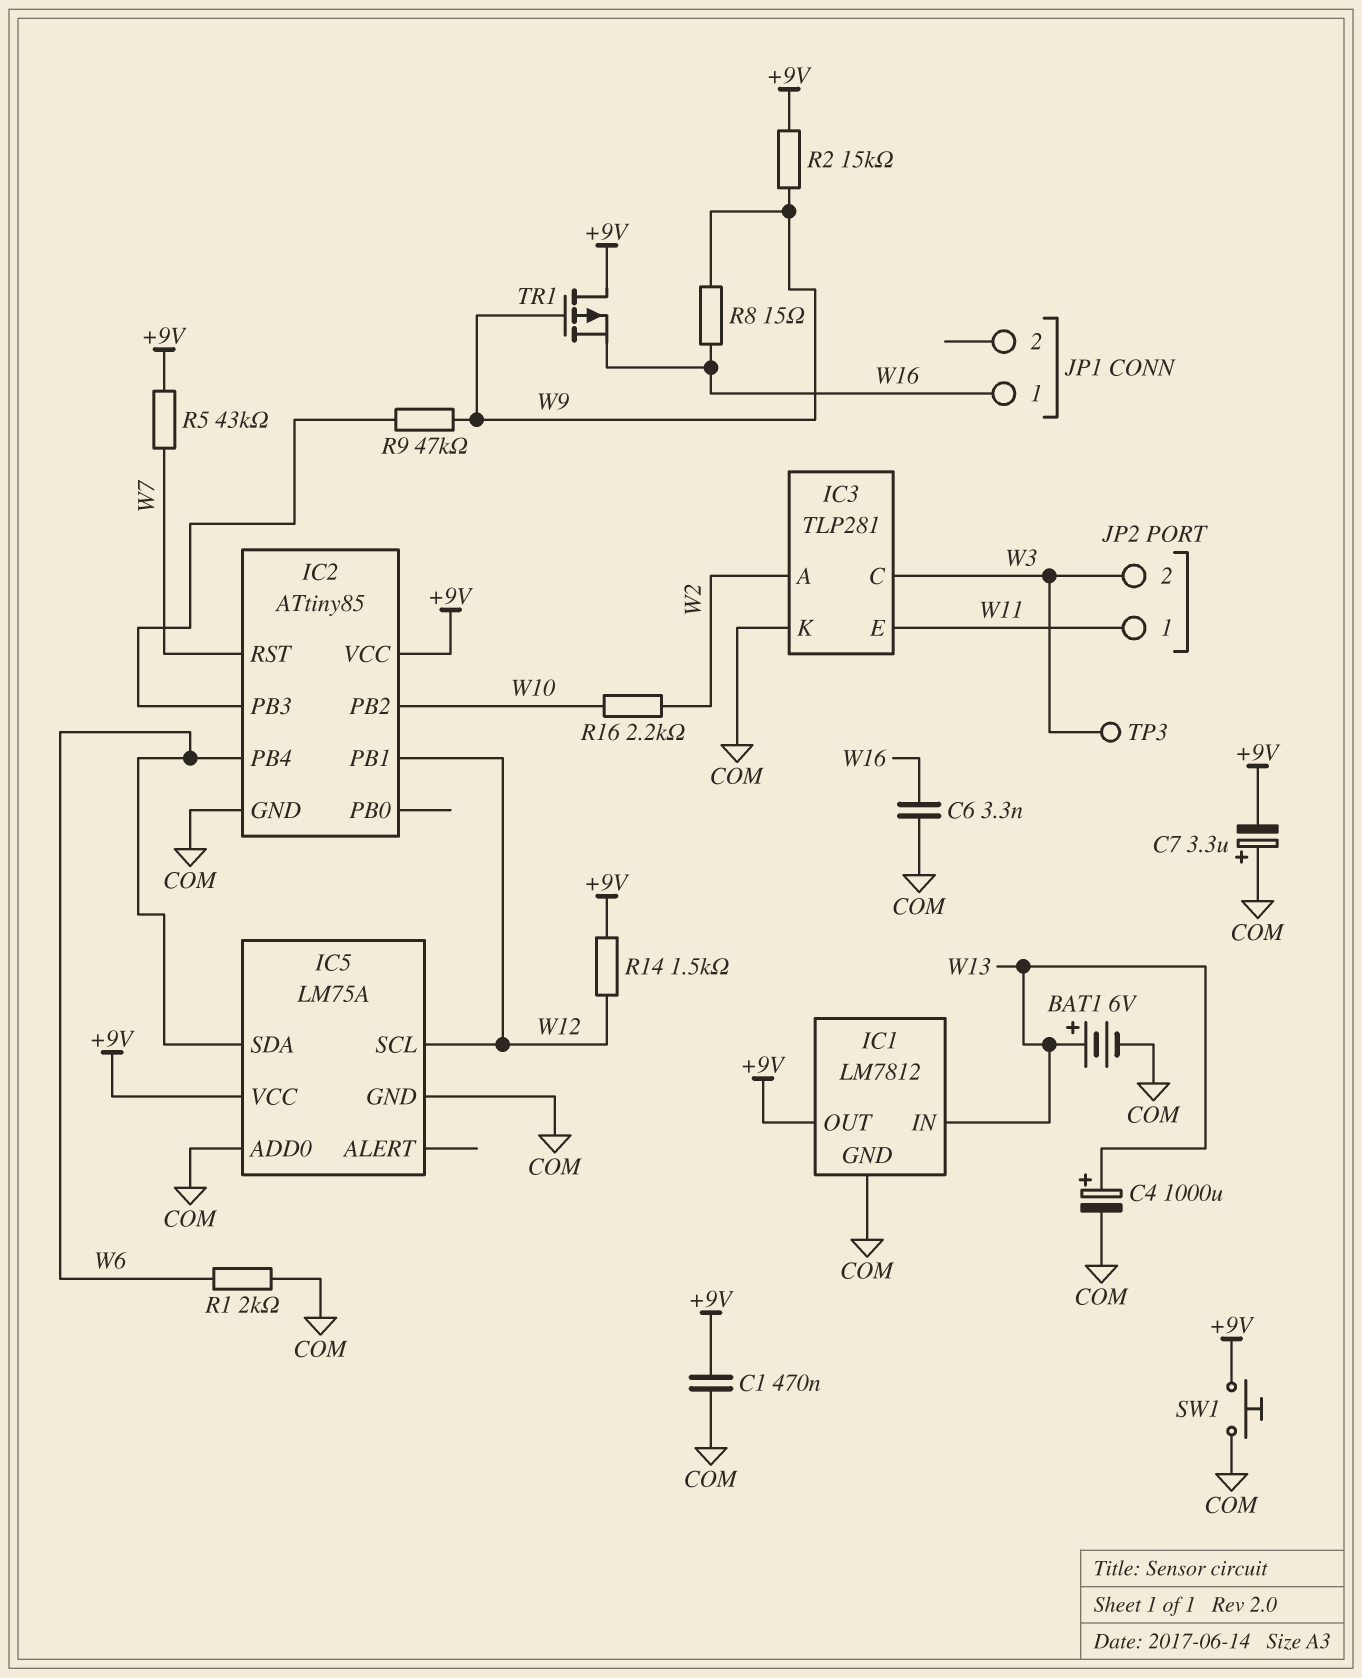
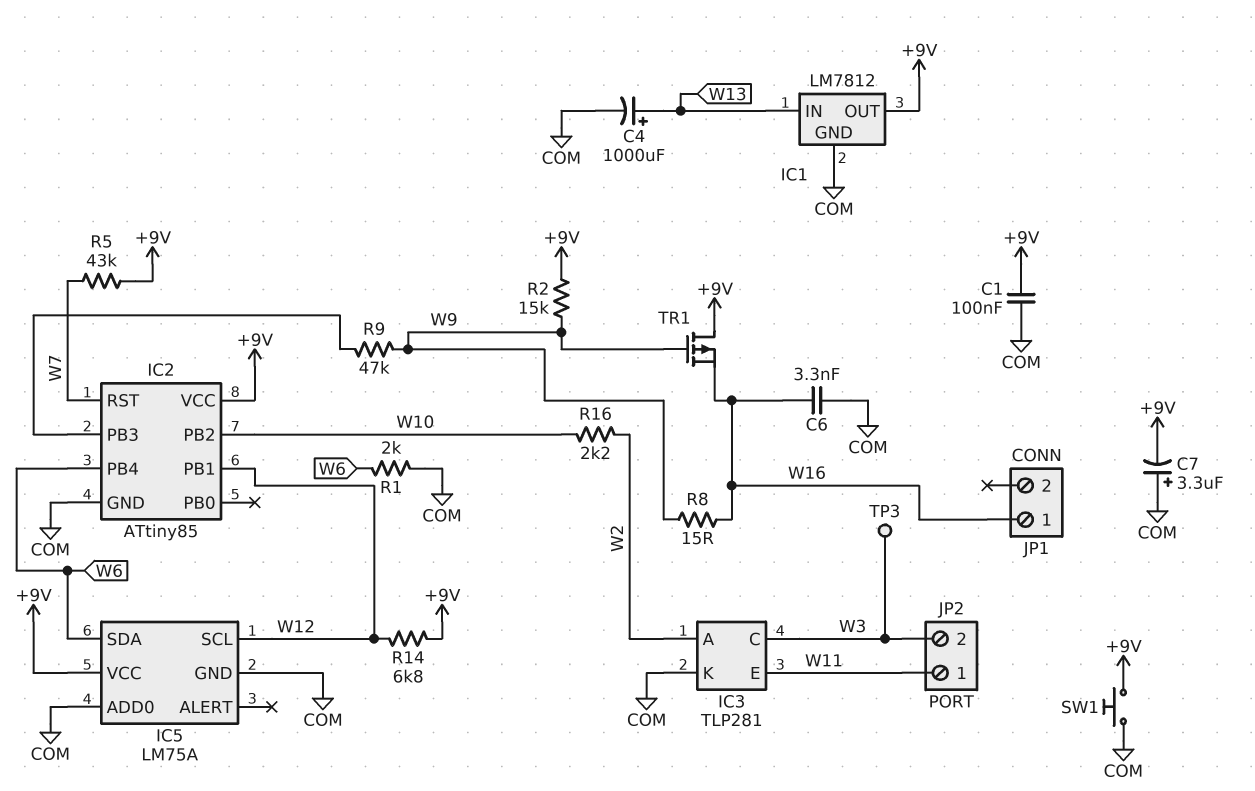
BAT1: 6V (plus W13, minus COM) -> none
C1: 470nF (+9V, COM) -> 100nF (+9V, COM)
R14: 1.5k (+9V, W12) -> 6.8k (+9V, W12)

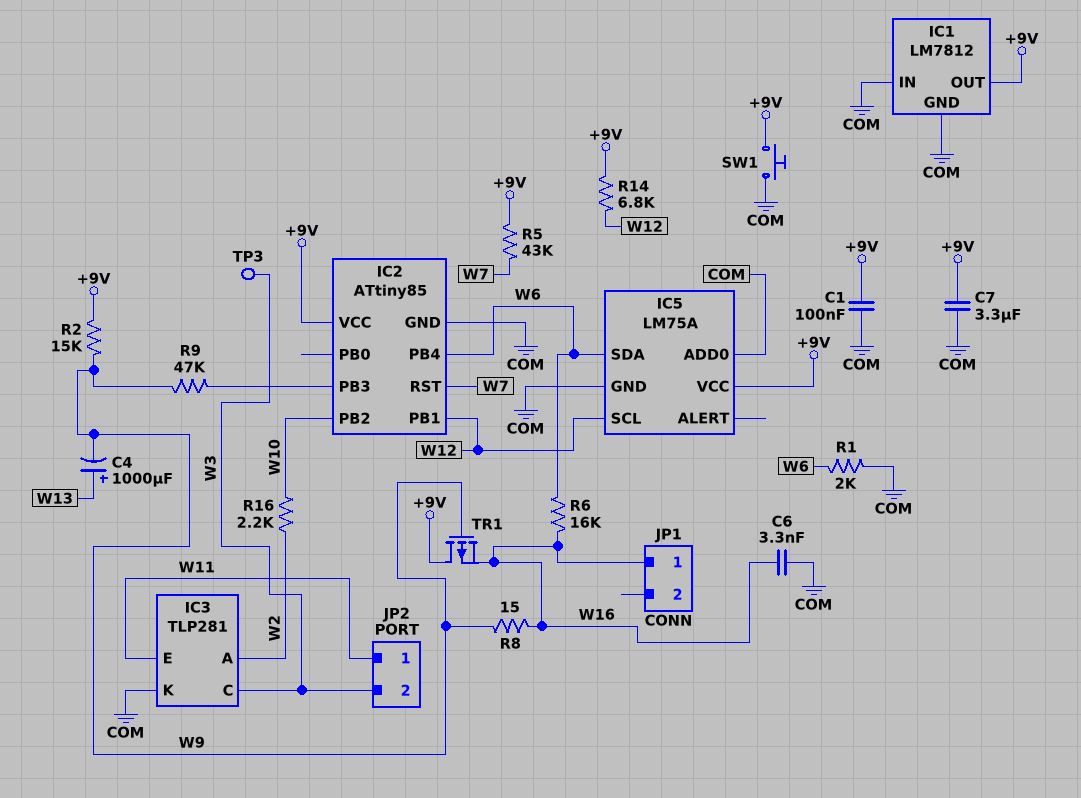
C4: 1000uF (plus W13, minus COM) -> 1000uF (plus W13, minus W9)
C7: 3.3uF (plus COM, minus +9V) -> 3.3uF (+9V, COM)
IC1 pin IN: W13 -> COM
R6: none -> 16k (W6, W16)

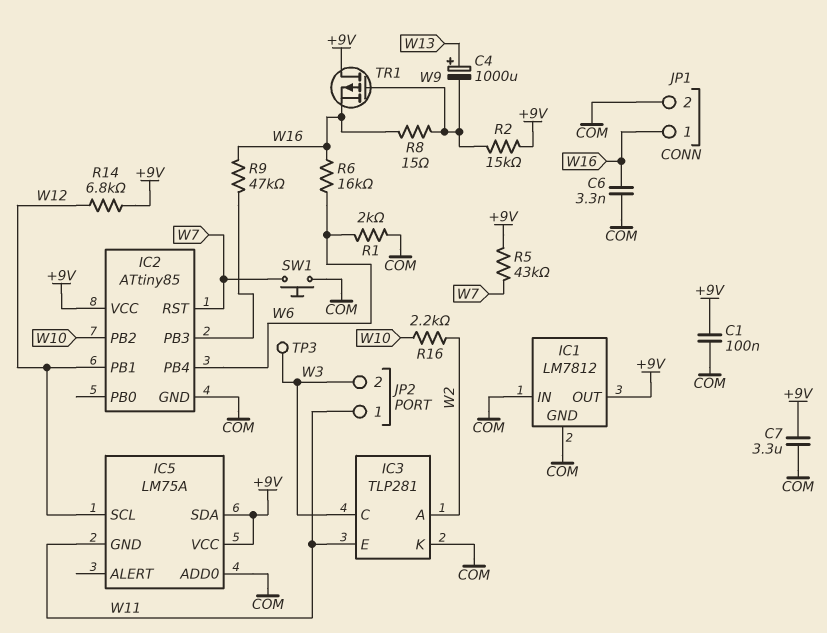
IC5 pin GND: COM -> W11
IC5 pin SDA: W6 -> +9V
JP1 pin 2: none -> COM
R9: 47k (IC2/PB3, W9) -> 47k (IC2/PB3, W16)
SW1: button (+9V, COM) -> button (COM, W7)

